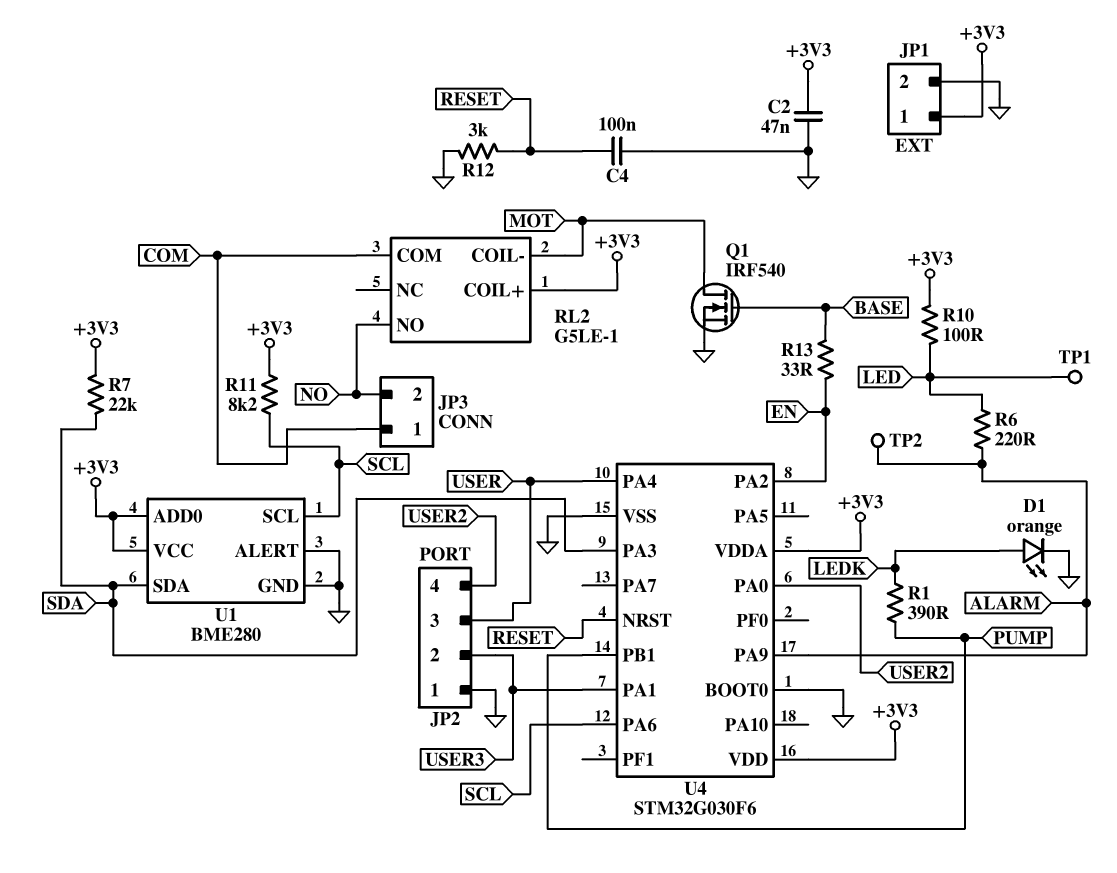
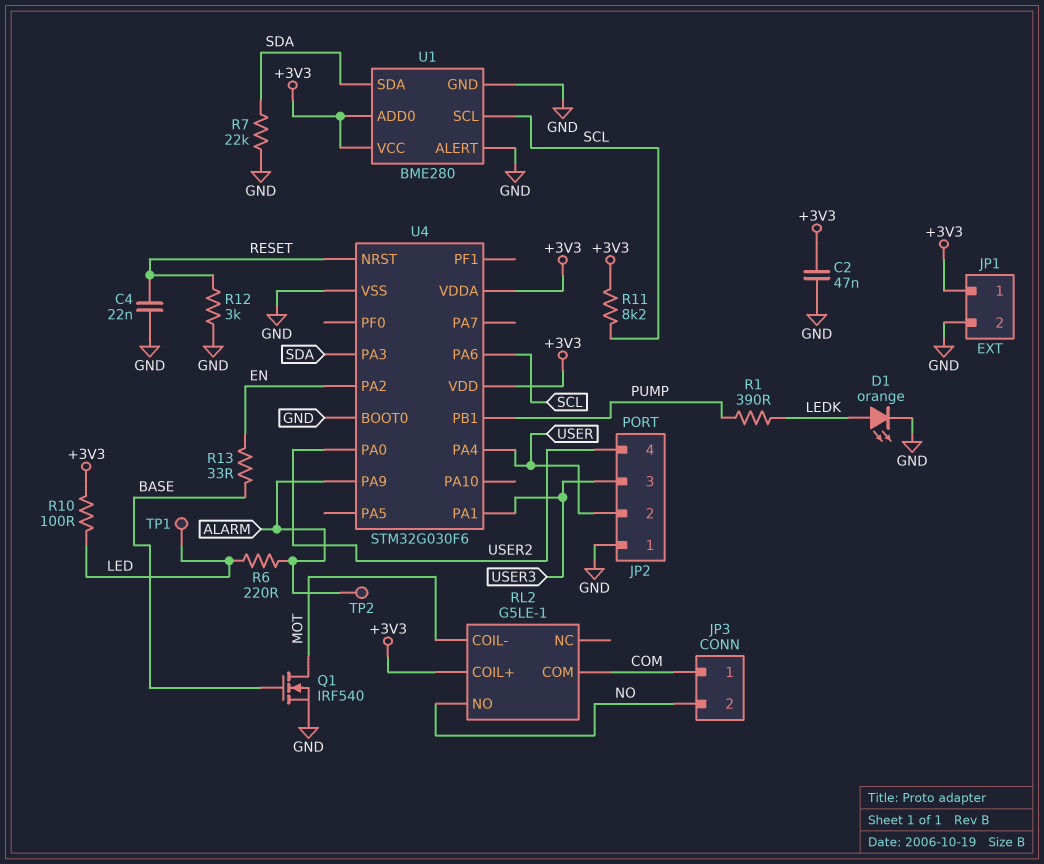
C4: 100nF (GND, RESET) -> 22nF (GND, RESET)
JP2 pin 2: USER3 -> USER
JP2 pin 3: USER -> USER3
R7: 22k (+3V3, SDA) -> 22k (GND, SDA)

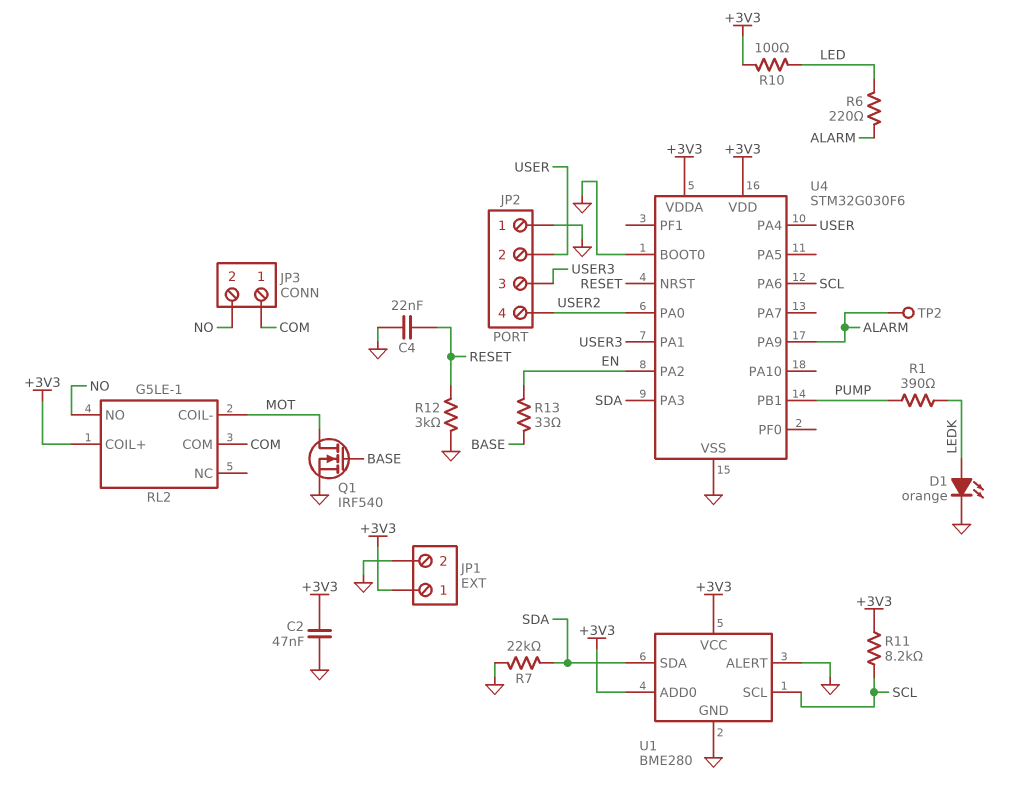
TP1: test point (LED) -> none

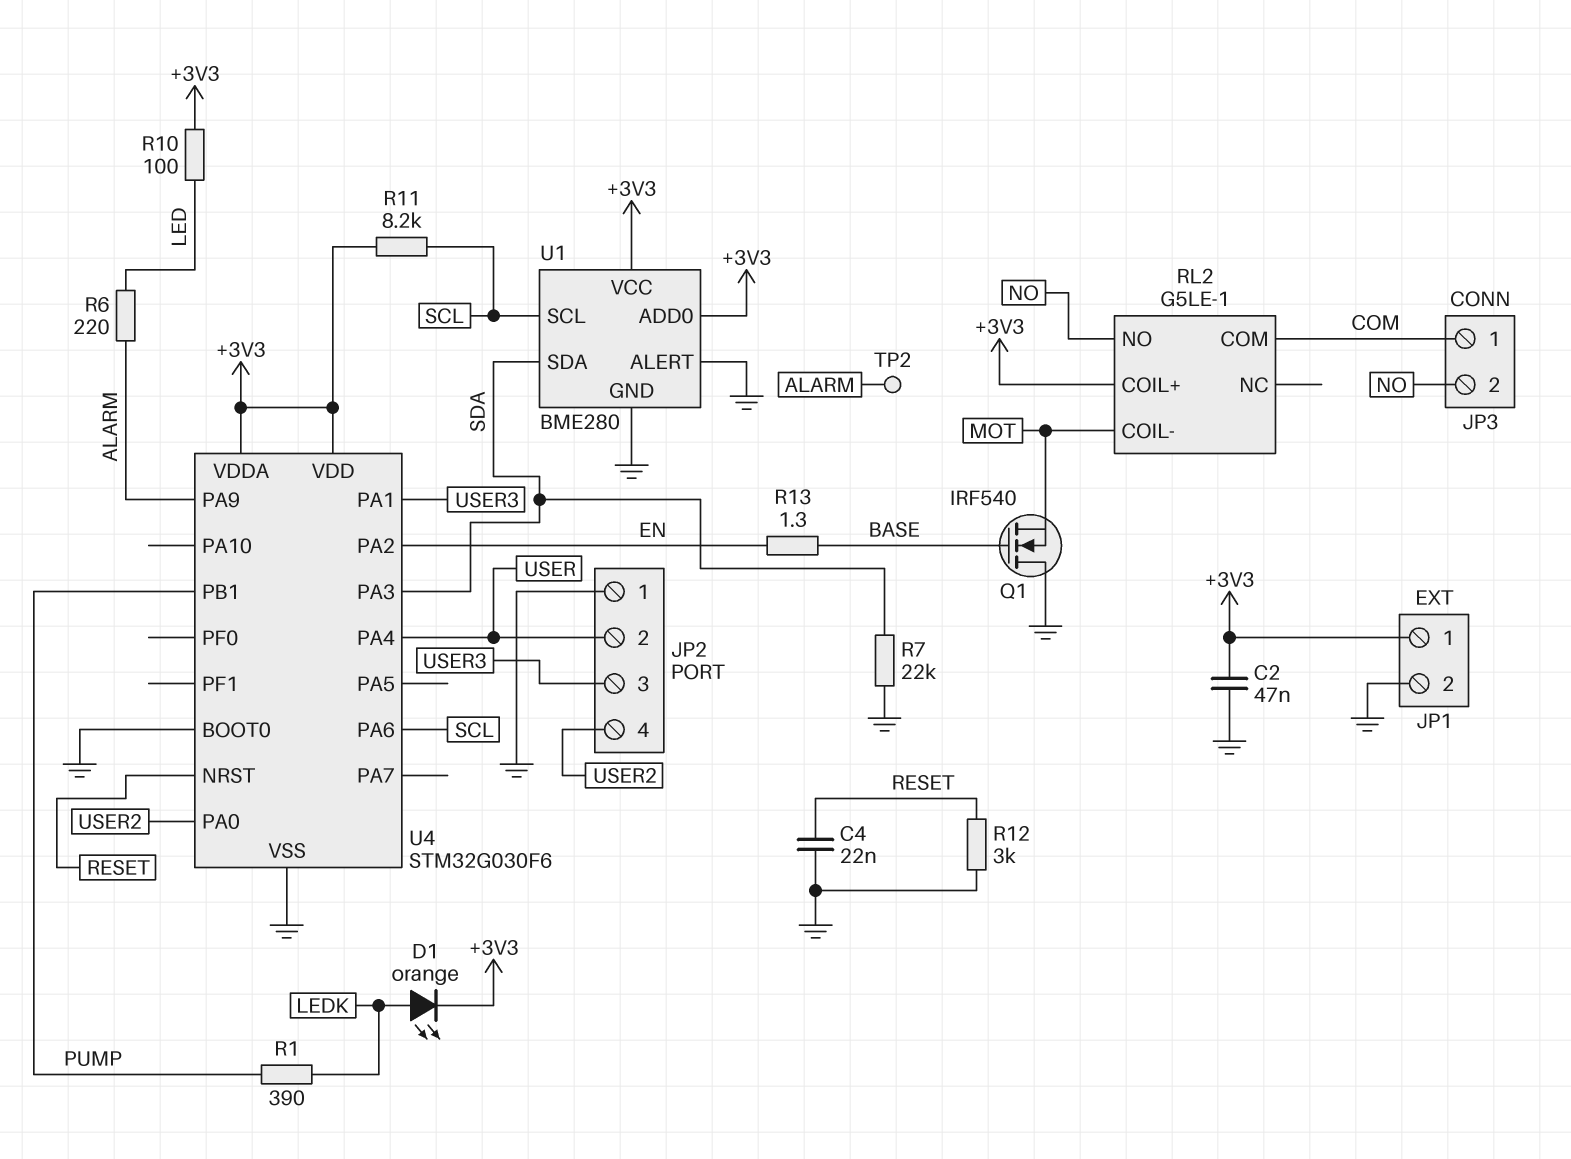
D1: LED orange (A LEDK, K GND) -> LED orange (A LEDK, K +3V3)
Q1: NMOS IRF540 (G BASE, D MOT, S GND) -> NMOS IRF540 (G BASE, D GND, S MOT)
R13: 33 (BASE, EN) -> 1.3 (BASE, EN)

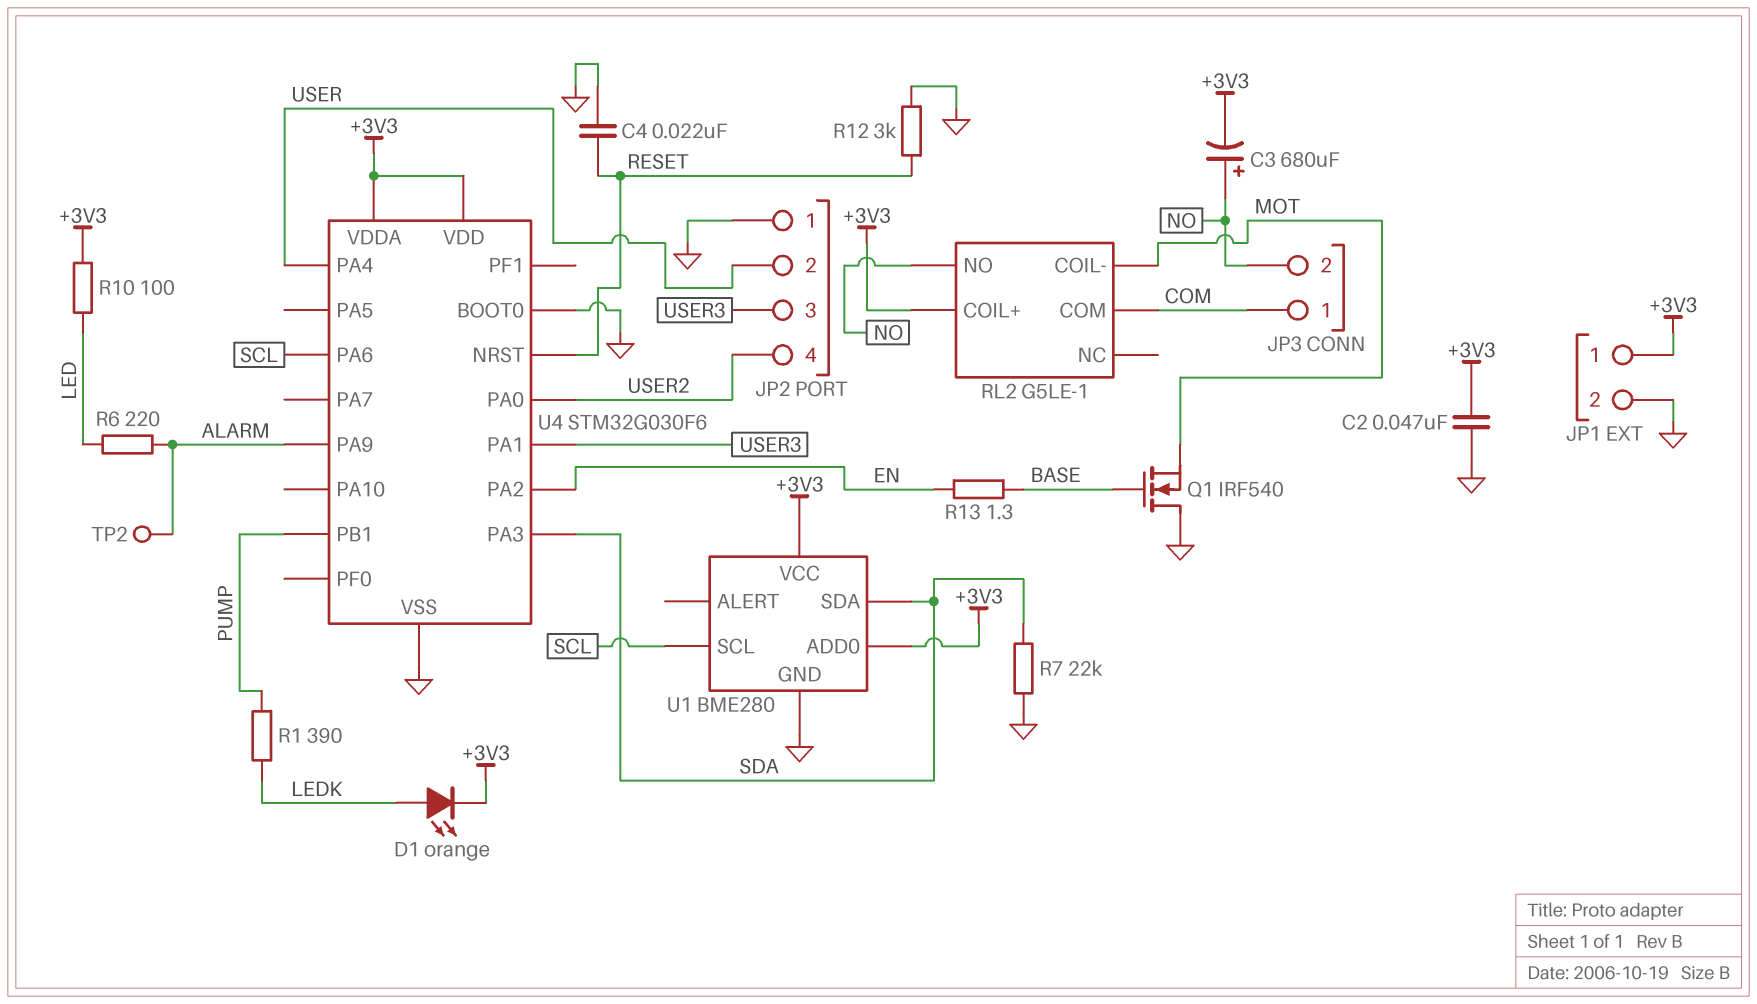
C3: none -> 680uF (plus NO, minus +3V3)
R11: 8.2k (+3V3, SCL) -> none
U1 pin ALERT: GND -> none

